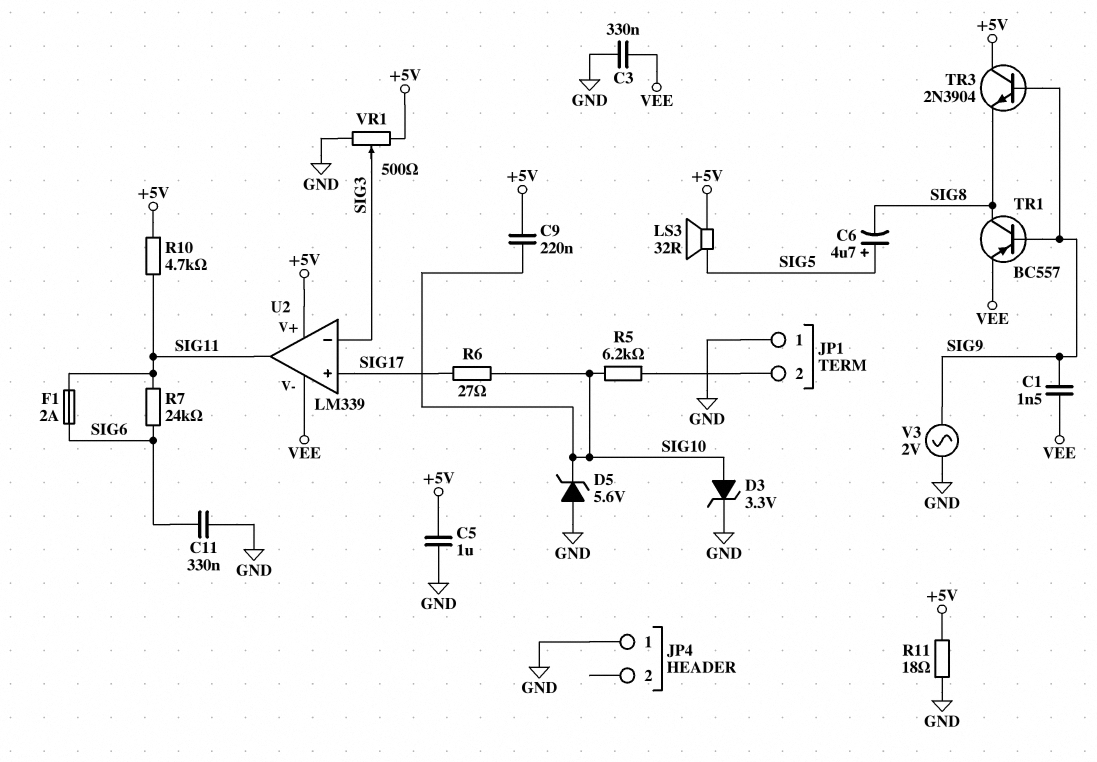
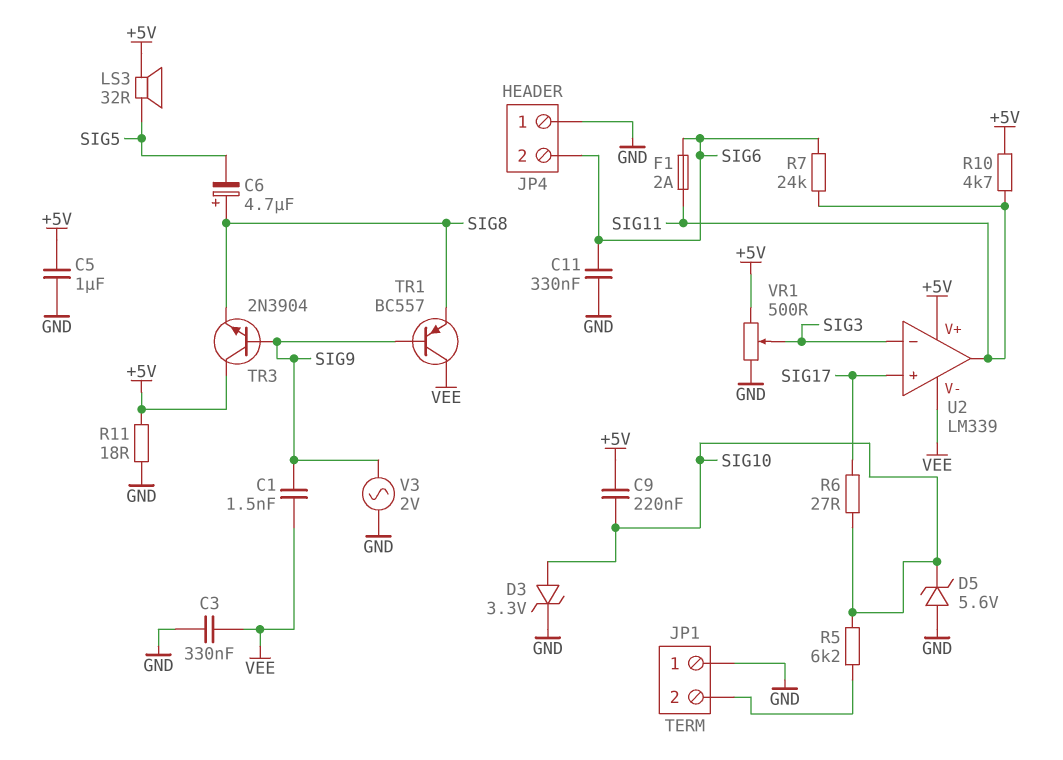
C6: 4.7uF (plus SIG5, minus SIG8) -> 4.7uF (plus SIG8, minus SIG5)
JP4 pin 2: none -> SIG6
TR1: PNP BC557 (B SIG9, C SIG8, E VEE) -> PNP BC557 (B SIG9, C VEE, E SIG8)

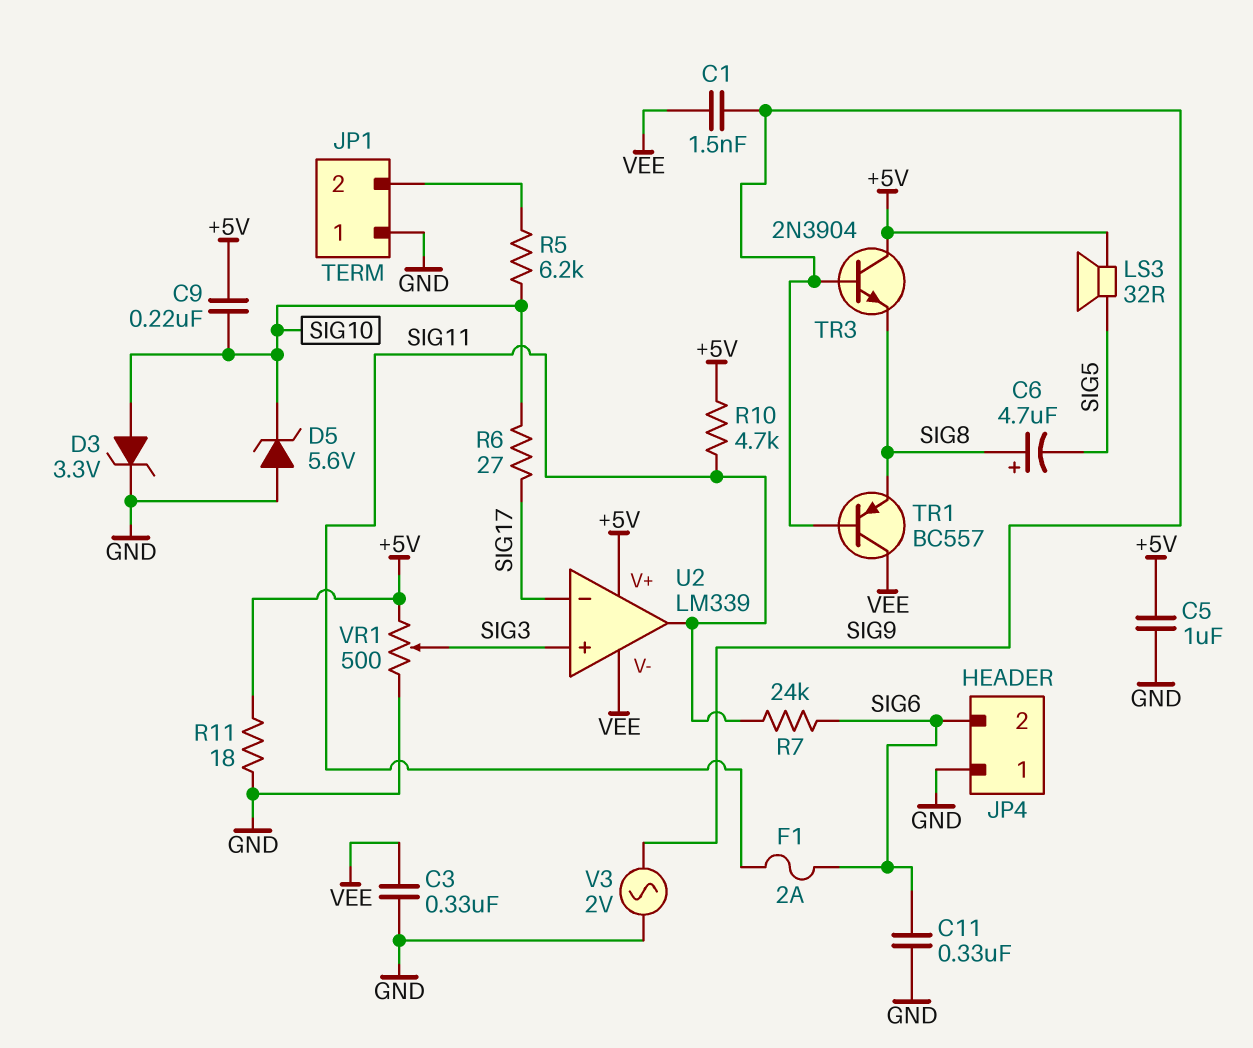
U2 pin in+: SIG17 -> SIG3
U2 pin in-: SIG3 -> SIG17

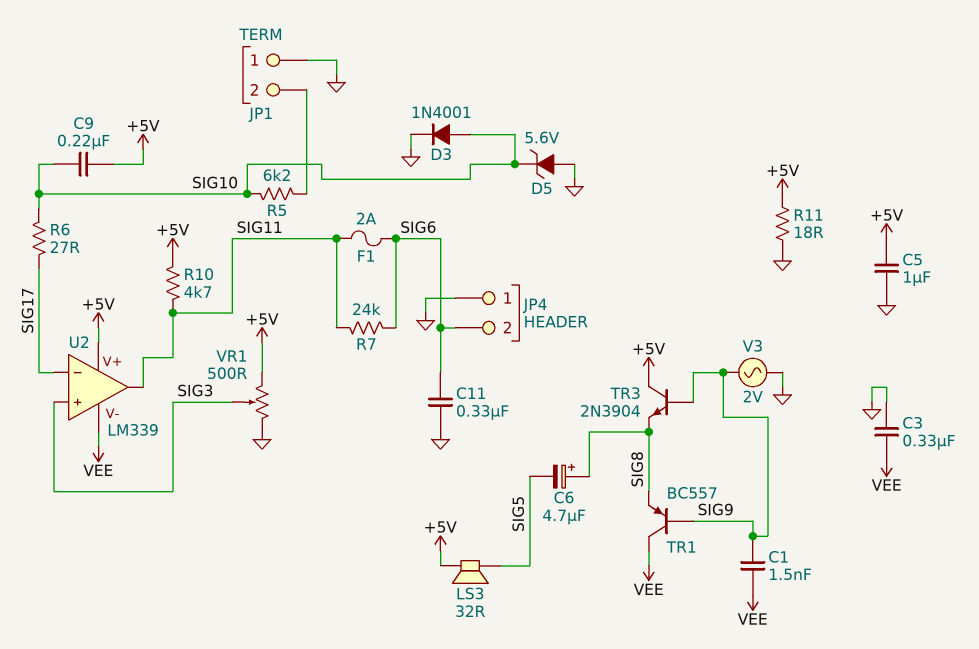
D3: zener 3.3V (A SIG10, K GND) -> diode 1N4001 (A SIG10, K GND)

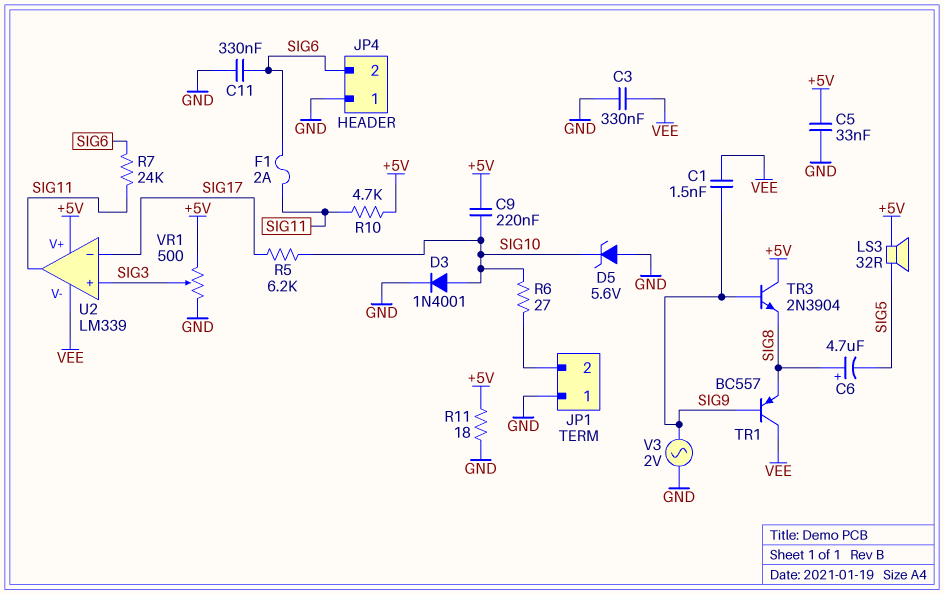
C5: 1uF (+5V, GND) -> 33nF (+5V, GND)
R5: 6.2k (JP1/2, SIG10) -> 6.2k (SIG10, SIG17)
R6: 27 (SIG10, SIG17) -> 27 (JP1/2, SIG10)

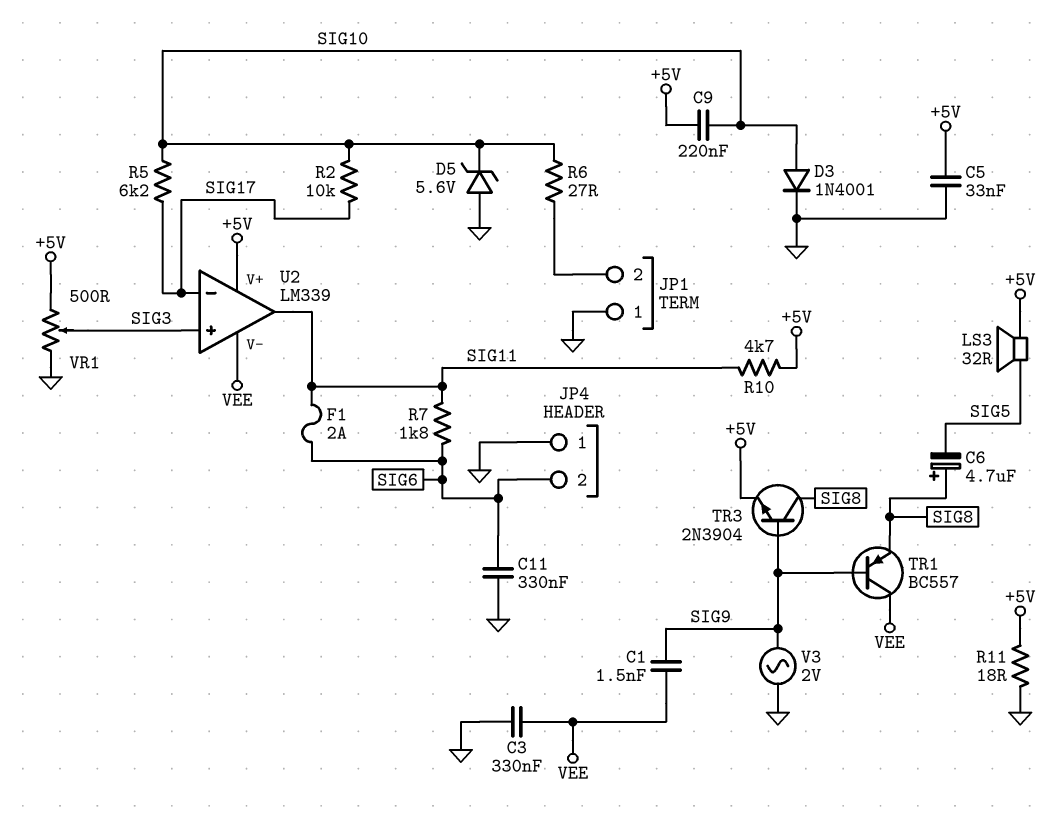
R2: none -> 10k (SIG10, SIG17)
R7: 24k (SIG6, SIG11) -> 1.8k (SIG6, SIG11)
TR3: NPN 2N3904 (B SIG9, C +5V, E SIG8) -> NPN 2N3904 (B SIG9, C SIG8, E +5V)

